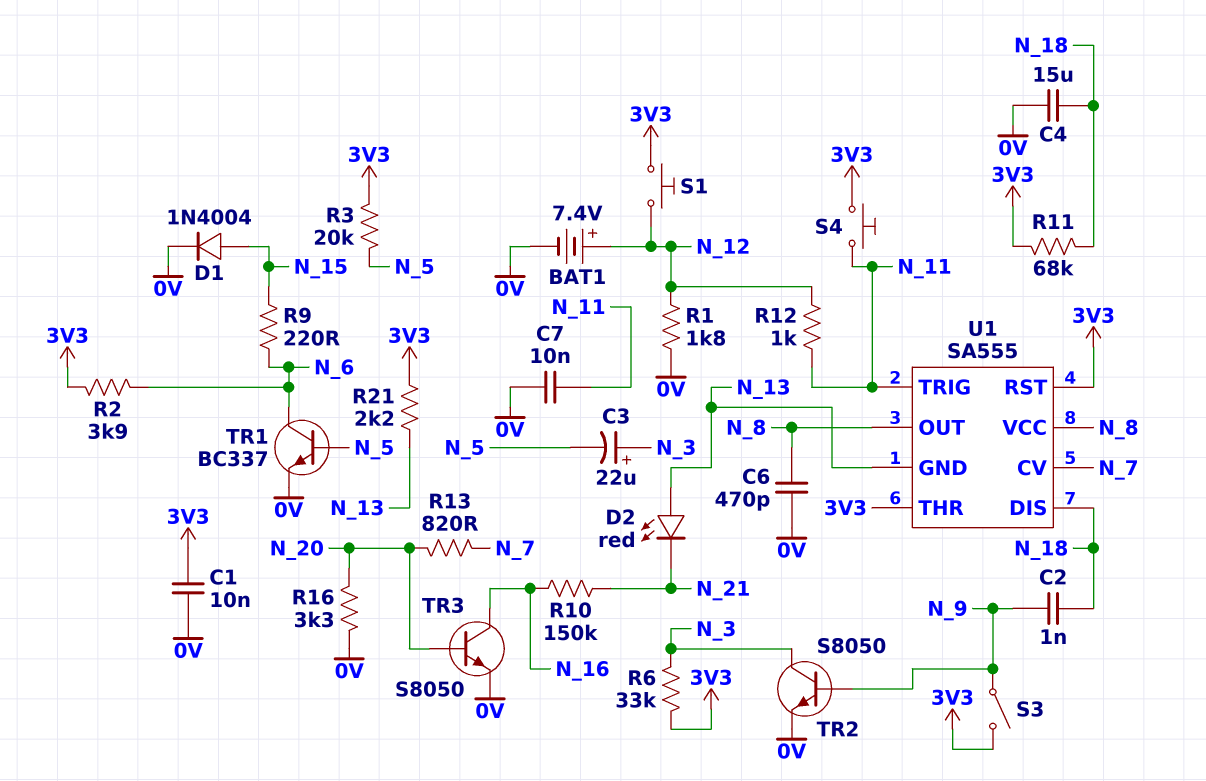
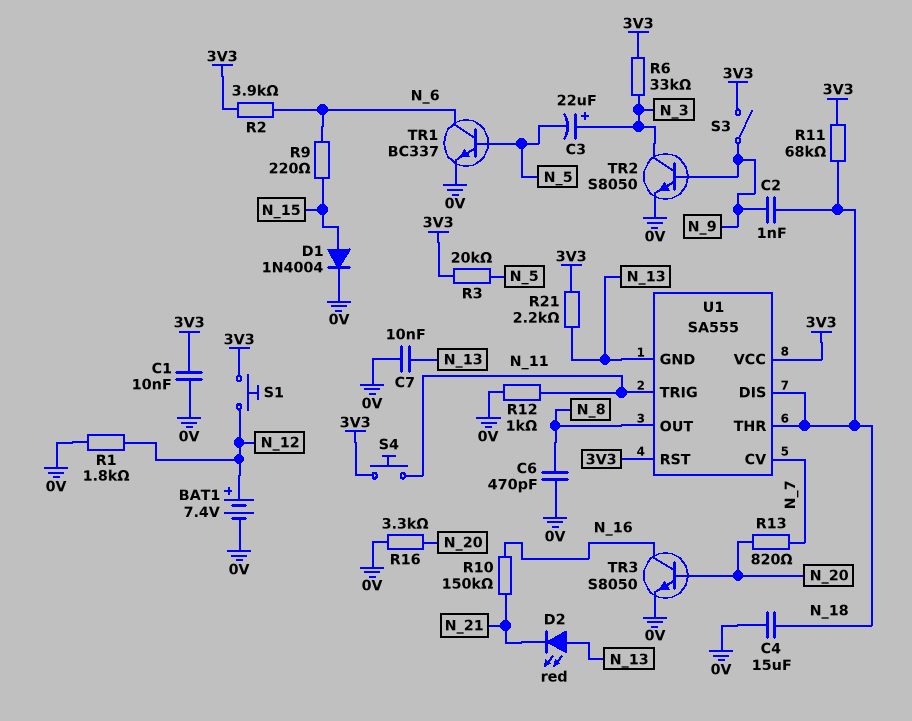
C7: 10nF (0V, N_11) -> 10nF (0V, N_13)
R12: 1k (N_11, N_12) -> 1k (0V, N_11)
U1 pin THR: 3V3 -> N_18
U1 pin VCC: N_8 -> 3V3

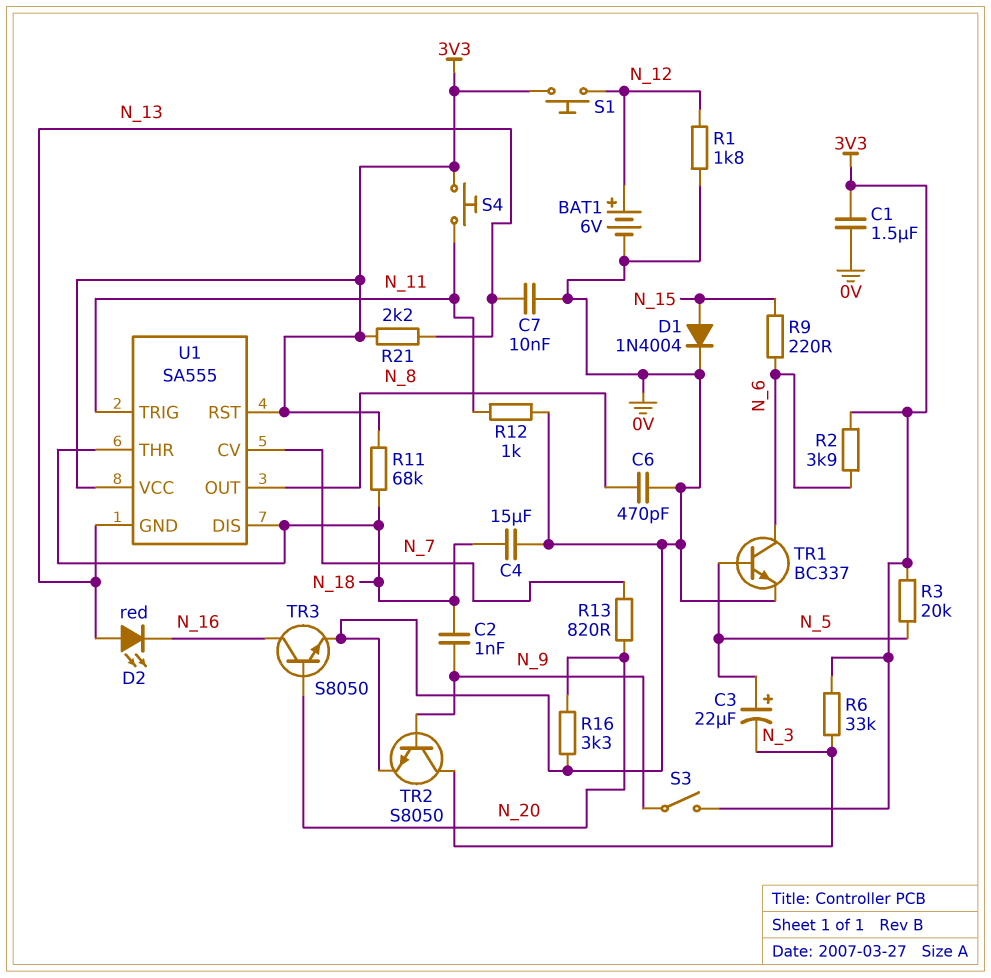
BAT1: 7.4V (plus N_12, minus 0V) -> 6V (plus N_12, minus 0V)
C1: 10nF (0V, 3V3) -> 1.5uF (0V, 3V3)
C3: 22uF (plus N_3, minus N_5) -> 22uF (plus N_5, minus N_3)
D2: LED red (A N_13, K N_21) -> LED red (A N_13, K N_16)
R10: 150k (N_16, N_21) -> none

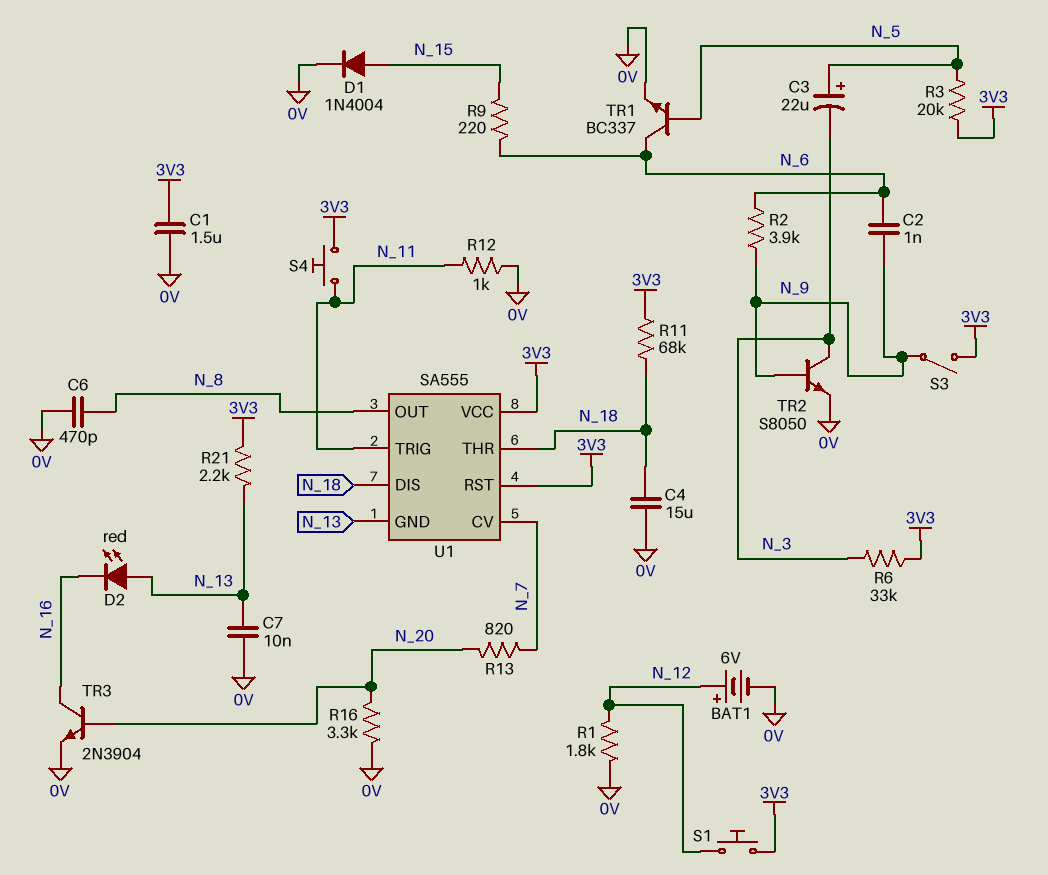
C2: 1nF (N_9, N_18) -> 1nF (N_6, N_9)
R2: 3.9k (3V3, N_6) -> 3.9k (N_6, N_9)
TR3: NPN S8050 (B N_20, C N_16, E 0V) -> NPN 2N3904 (B N_20, C N_16, E 0V)

